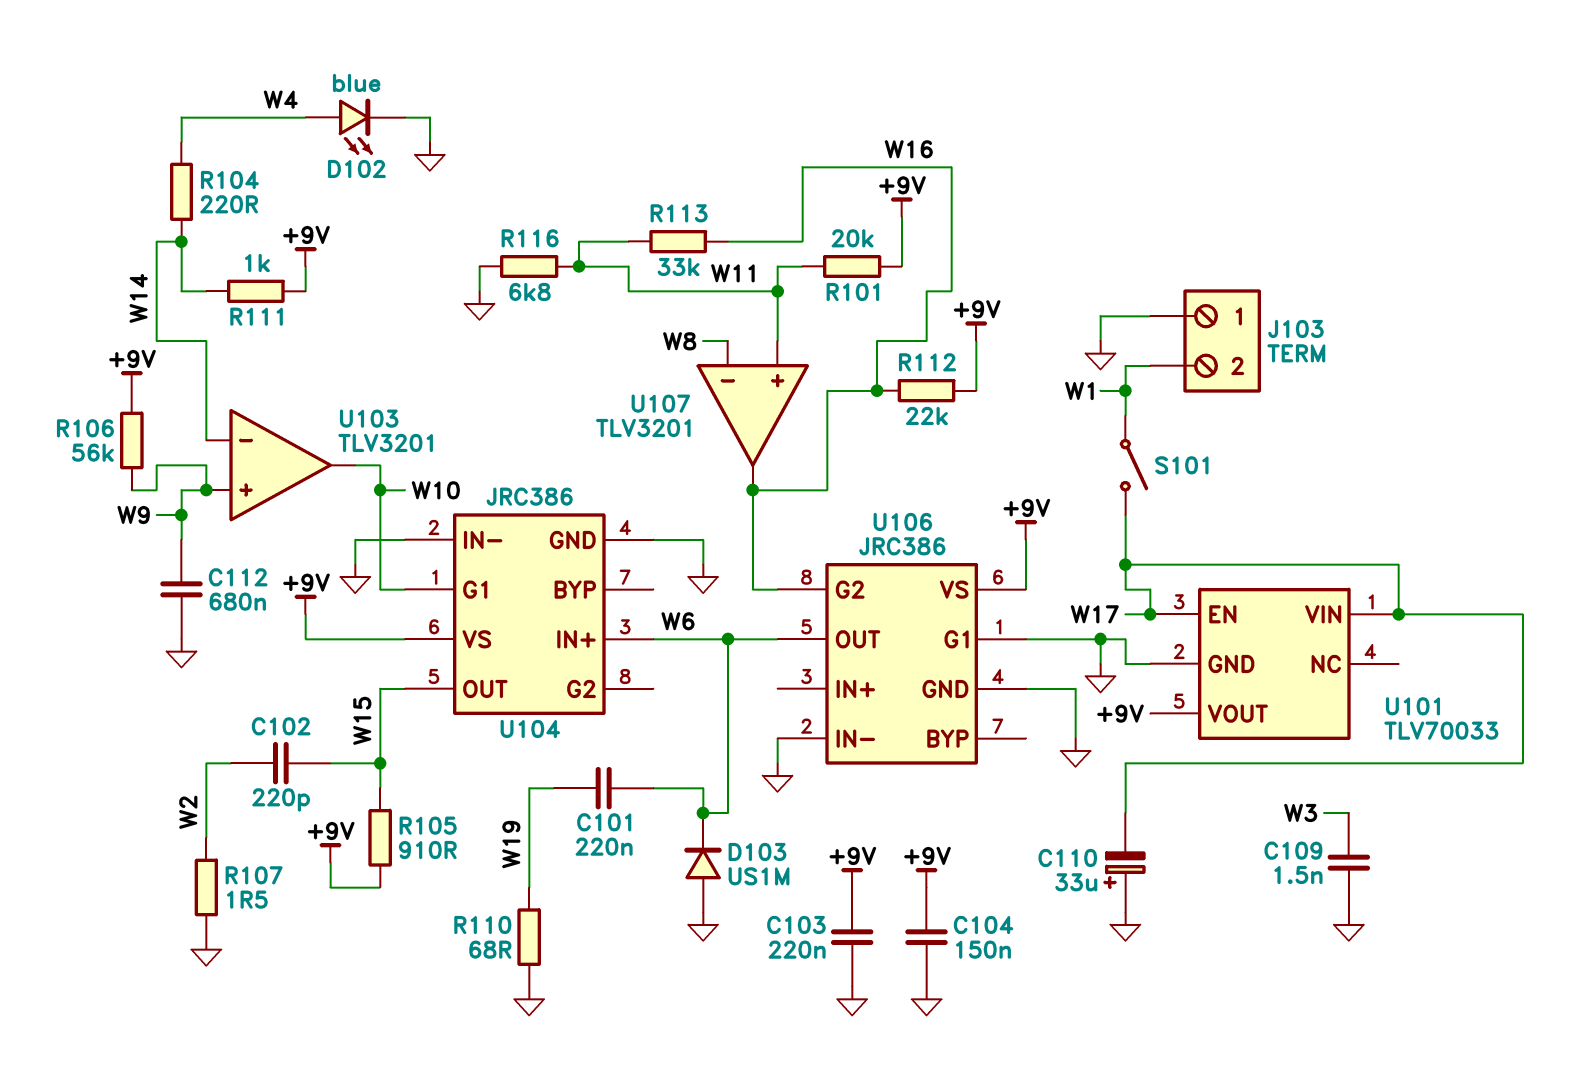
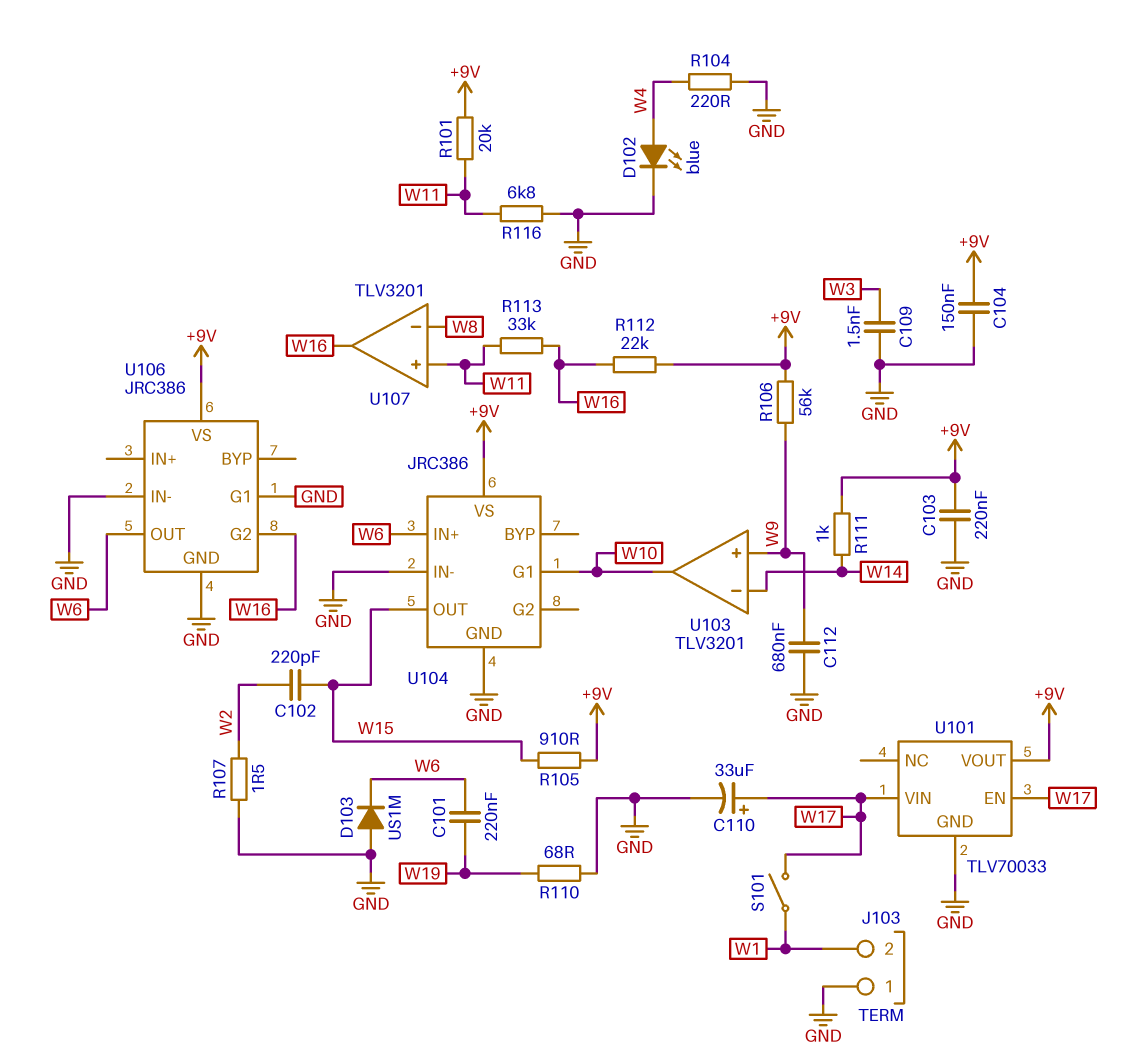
C110: 33uF (plus GND, minus W17) -> 33uF (plus W17, minus GND)
R104: 220 (W4, W14) -> 220 (GND, W4)

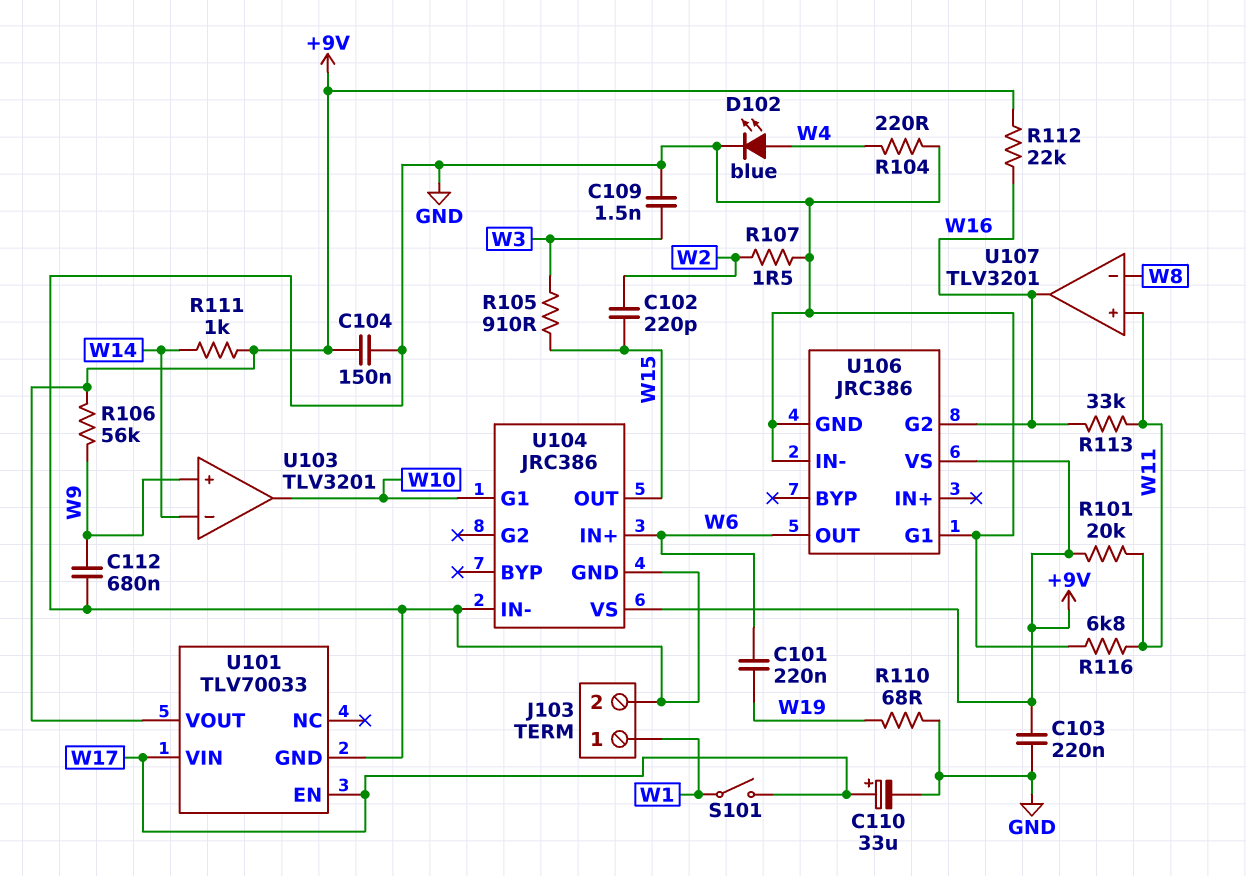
D103: diode US1M (A GND, K W6) -> none
J103 pin 1: GND -> W1
J103 pin 2: W1 -> GND
R105: 910 (+9V, W15) -> 910 (W3, W15)

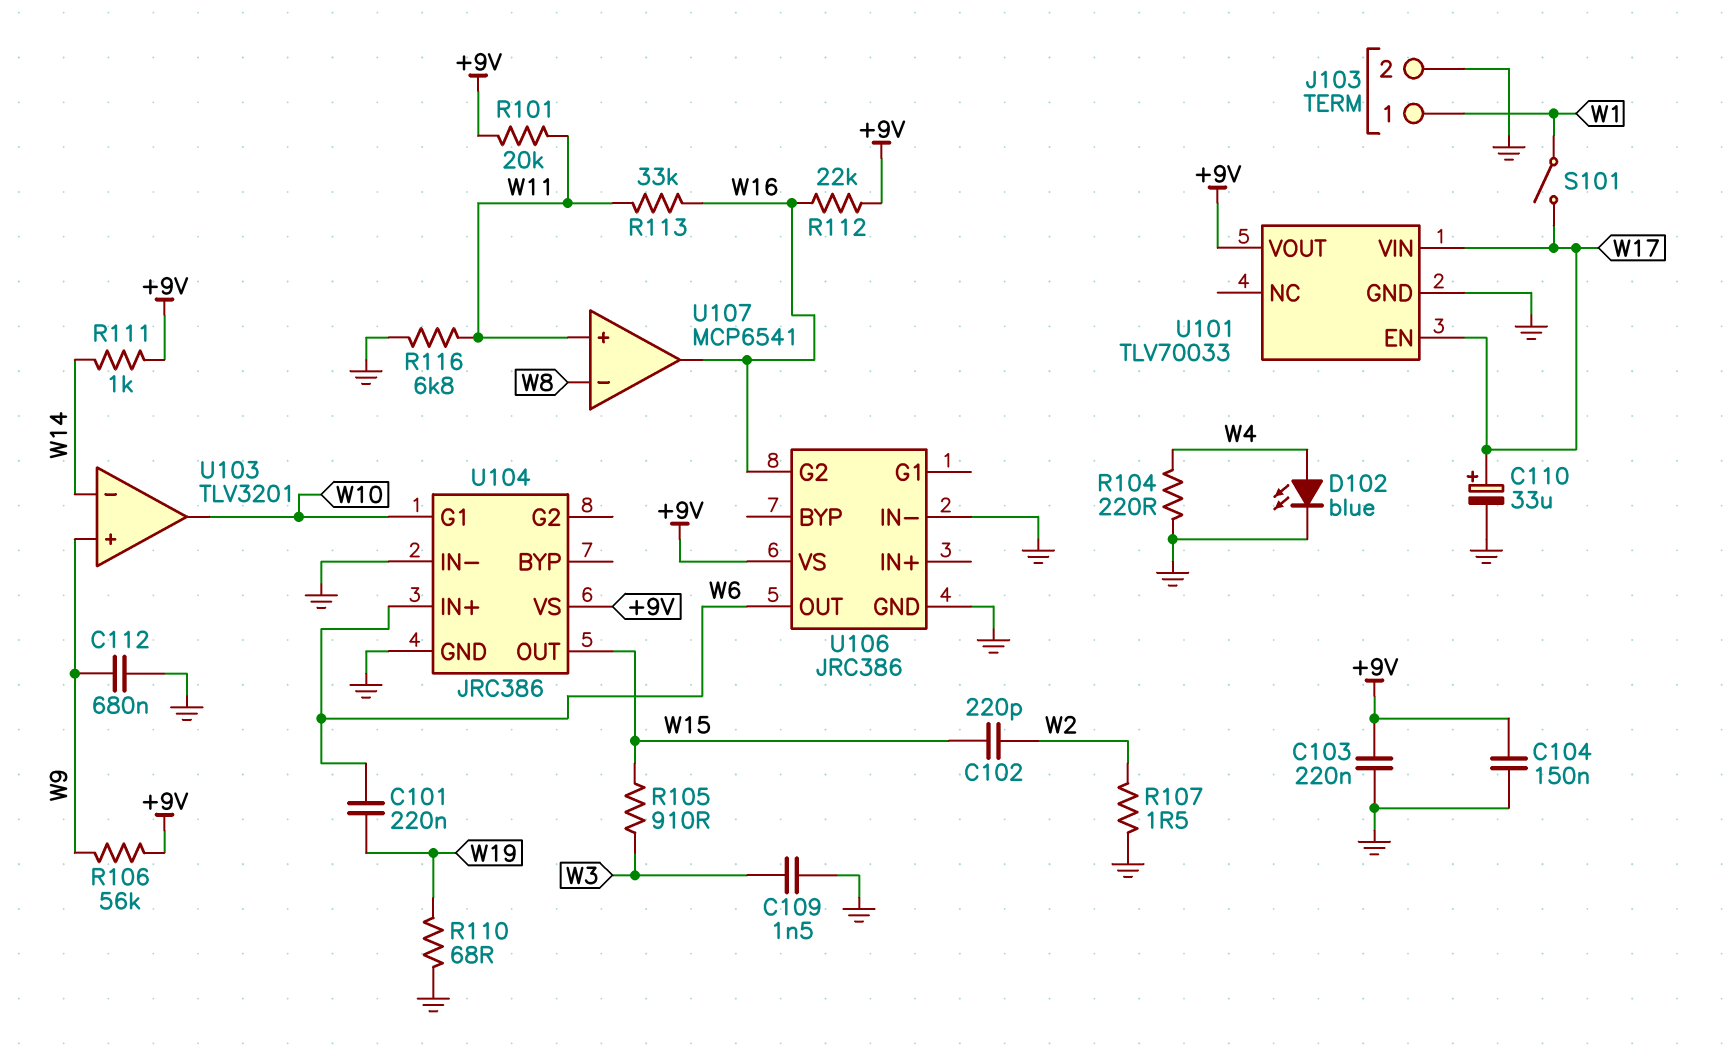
U106 pin G1: GND -> none
U107: TLV3201 -> MCP6541

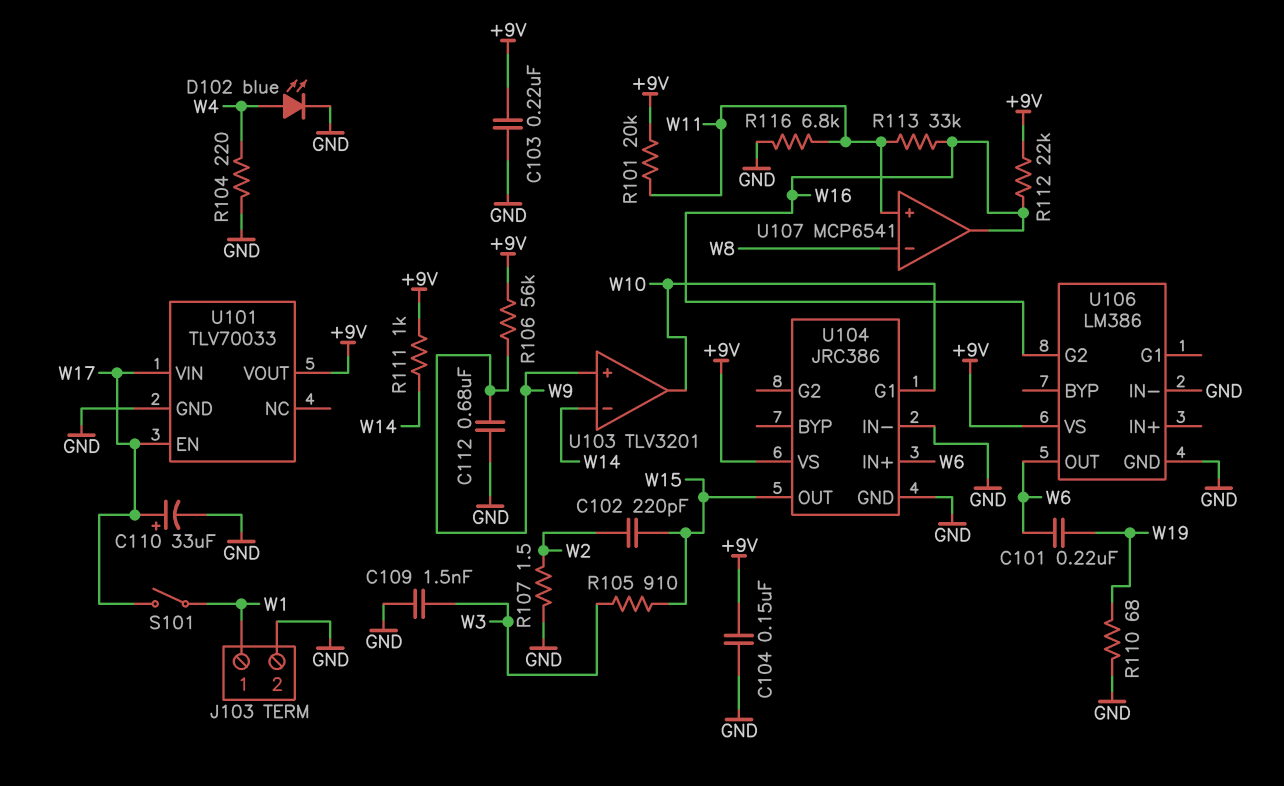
U106: JRC386 -> LM386

